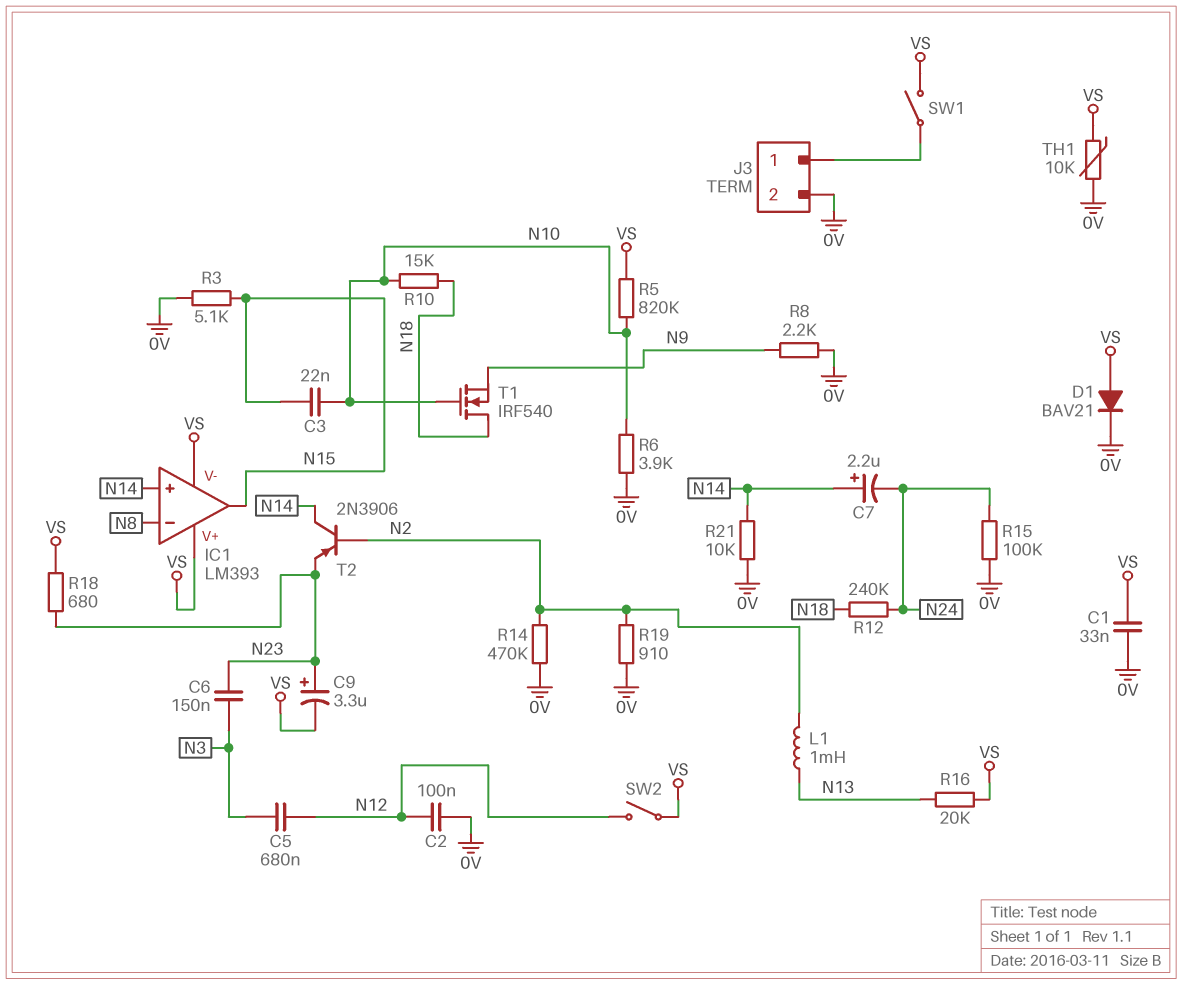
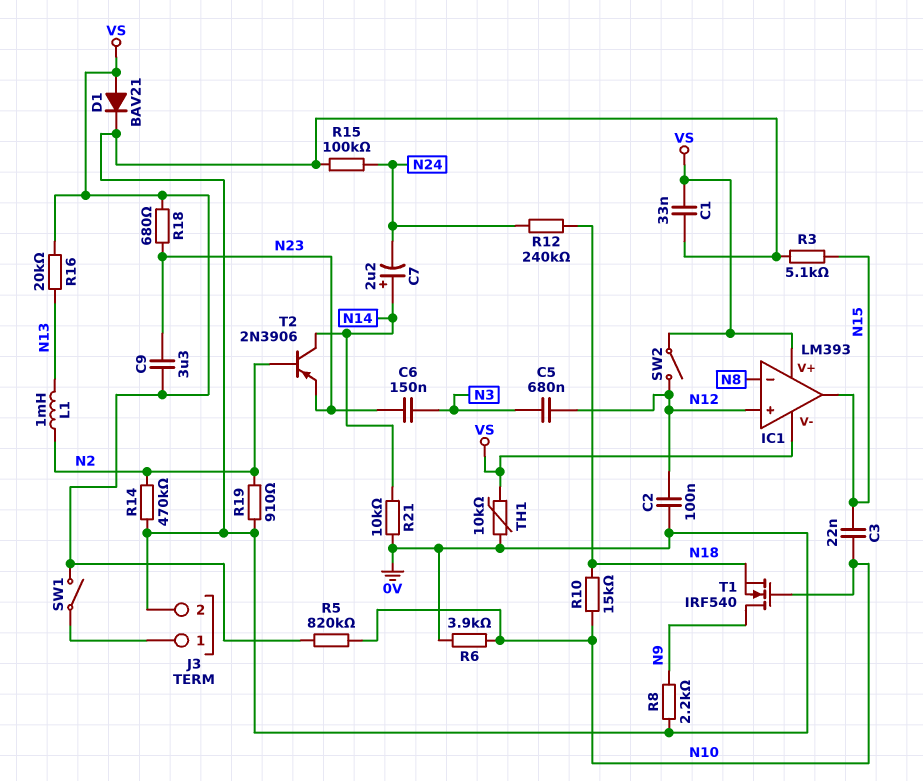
C9: 3.3uF (plus N23, minus VS) -> 3.3uF (N23, VS)
IC1 pin in+: N14 -> N12
T1: NMOS IRF540 (G N10, D N18, S N9) -> NMOS IRF540 (G N10, D N9, S N18)

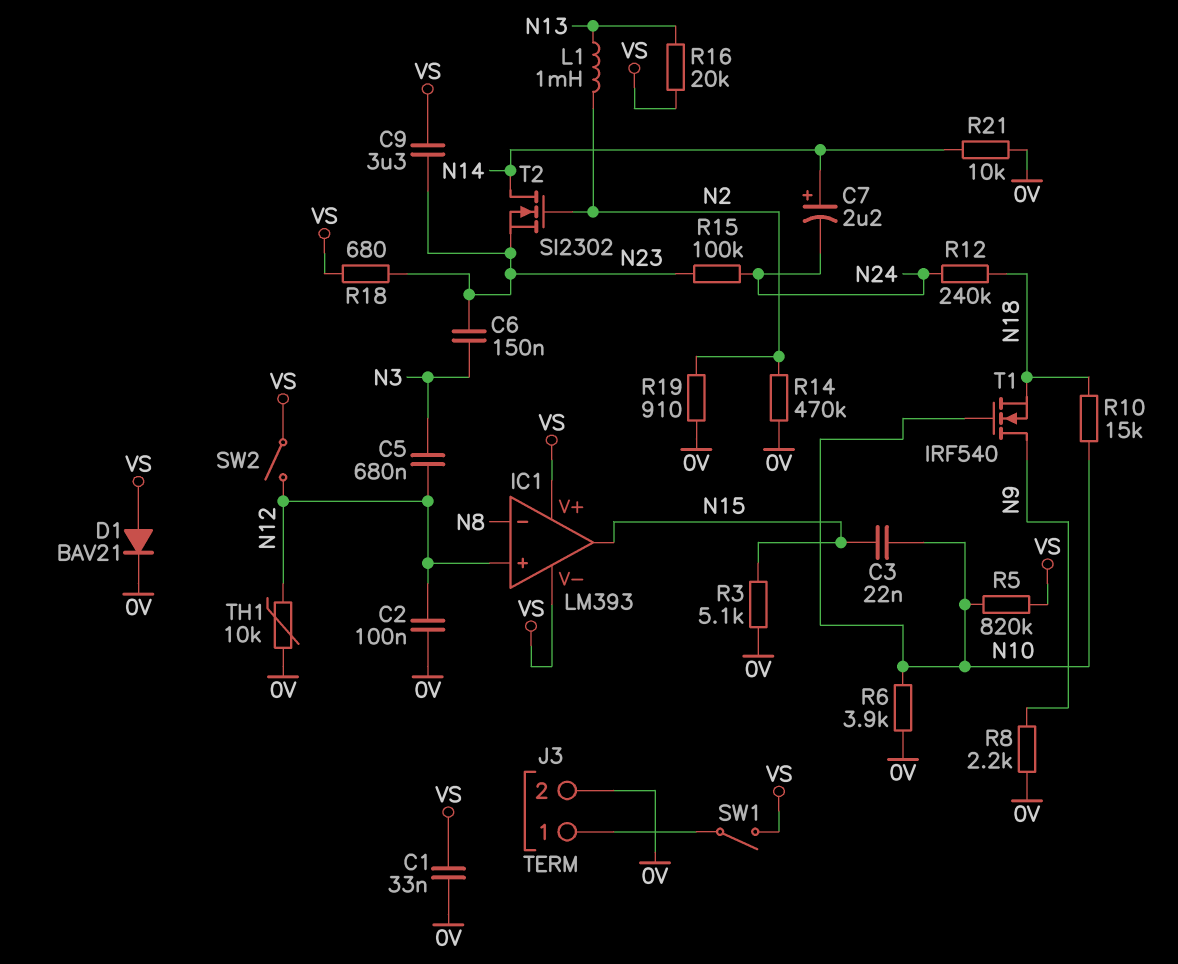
R15: 100k (0V, N24) -> 100k (N23, N24)
T2: PNP 2N3906 (B N2, C N14, E N23) -> NMOS SI2302 (G N2, D N14, S N23)
TH1: 10k (0V, VS) -> 10k (0V, N12)

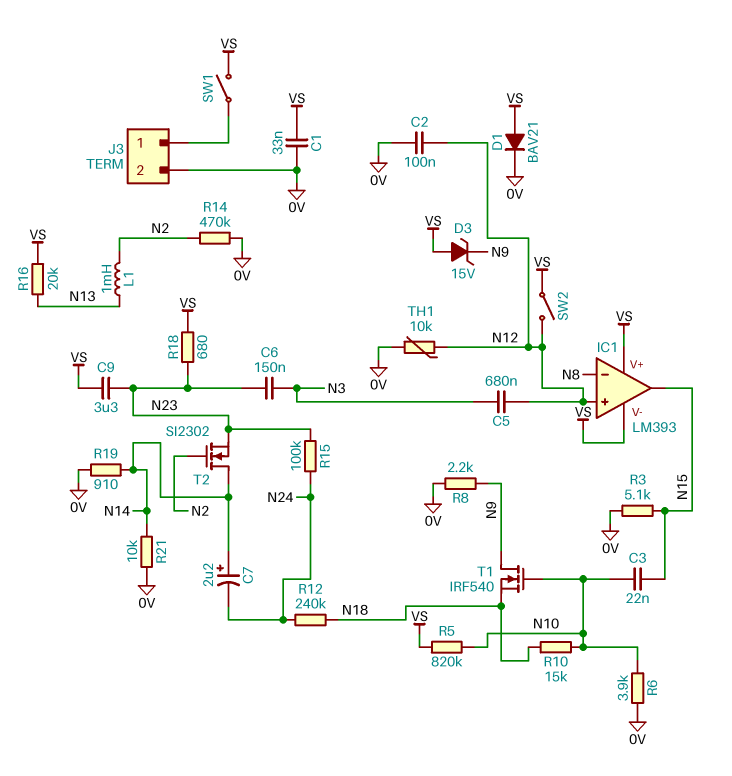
D3: none -> zener 15V (A VS, K N9)
R19: 910 (0V, N2) -> 910 (0V, N14)

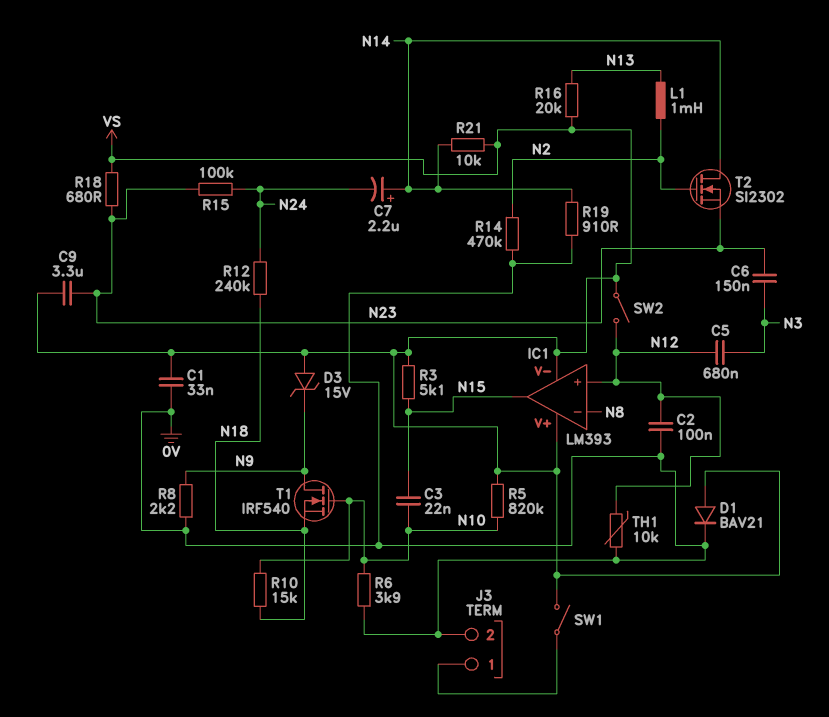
R3: 5.1k (0V, N15) -> 5.1k (N15, VS)
R21: 10k (0V, N14) -> 10k (N14, VS)

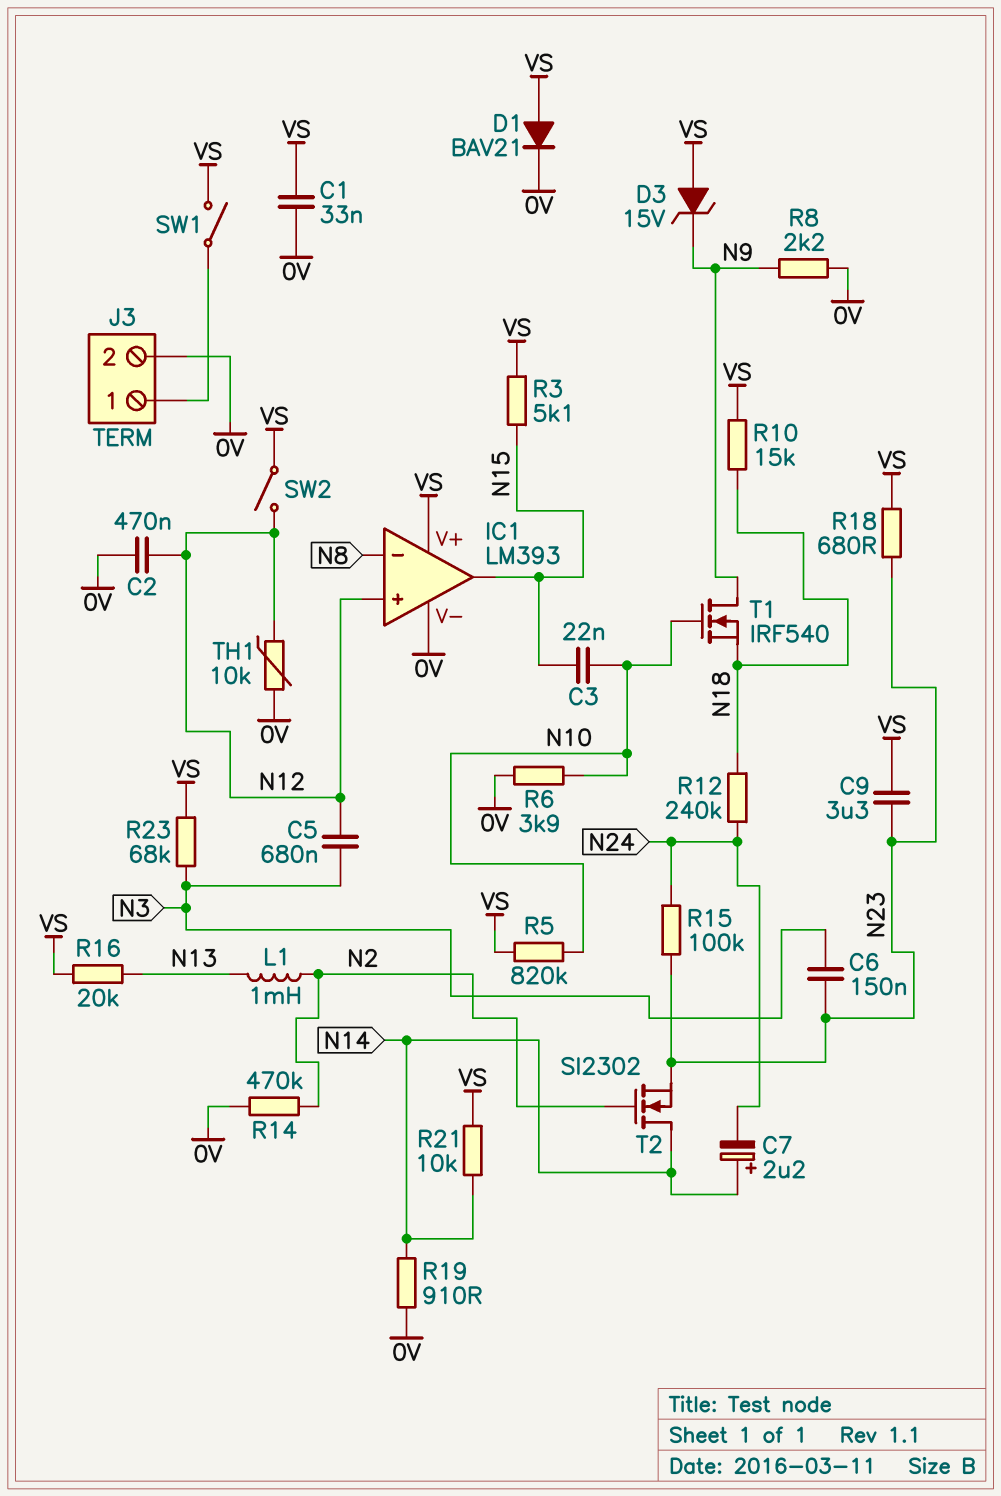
C2: 100nF (0V, N12) -> 470nF (0V, N12)
IC1 pin V-: VS -> 0V
R10: 15k (N10, N18) -> 15k (N18, VS)
R23: none -> 68k (N3, VS)

